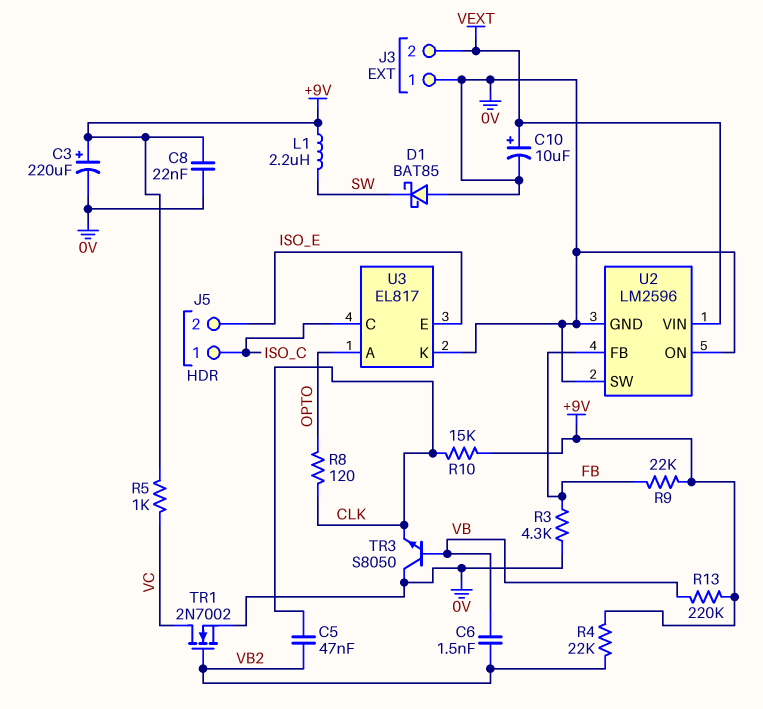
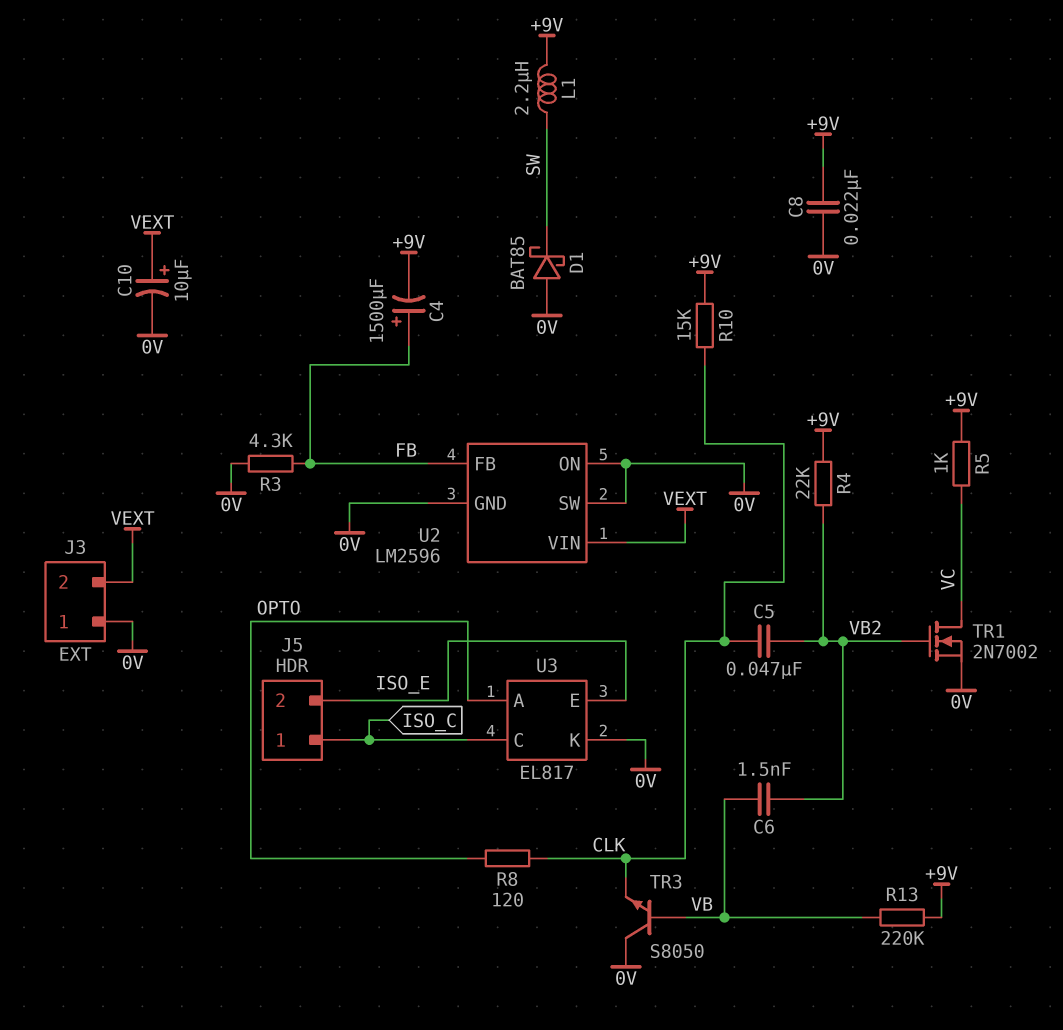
C3: 220uF (plus +9V, minus 0V) -> none
C4: none -> 1500uF (plus FB, minus +9V)
R9: 22k (+9V, FB) -> none

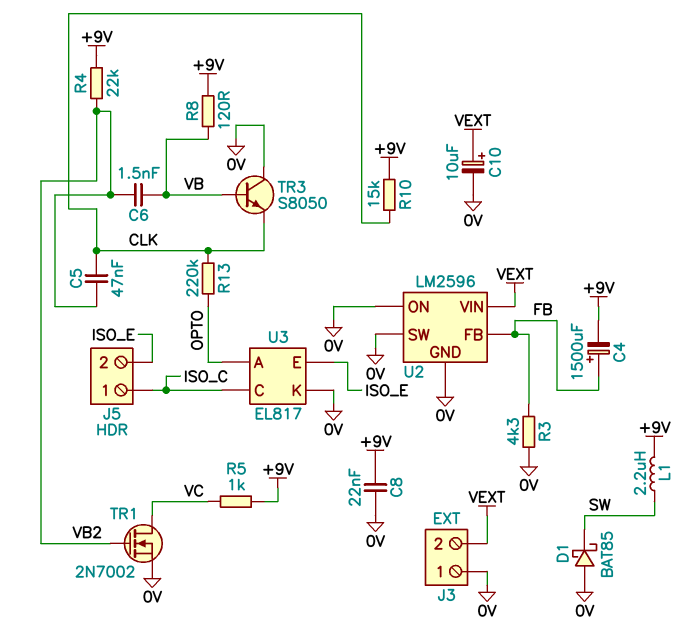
R8: 120 (CLK, OPTO) -> 120 (+9V, VB)
R13: 220k (+9V, VB) -> 220k (CLK, OPTO)

